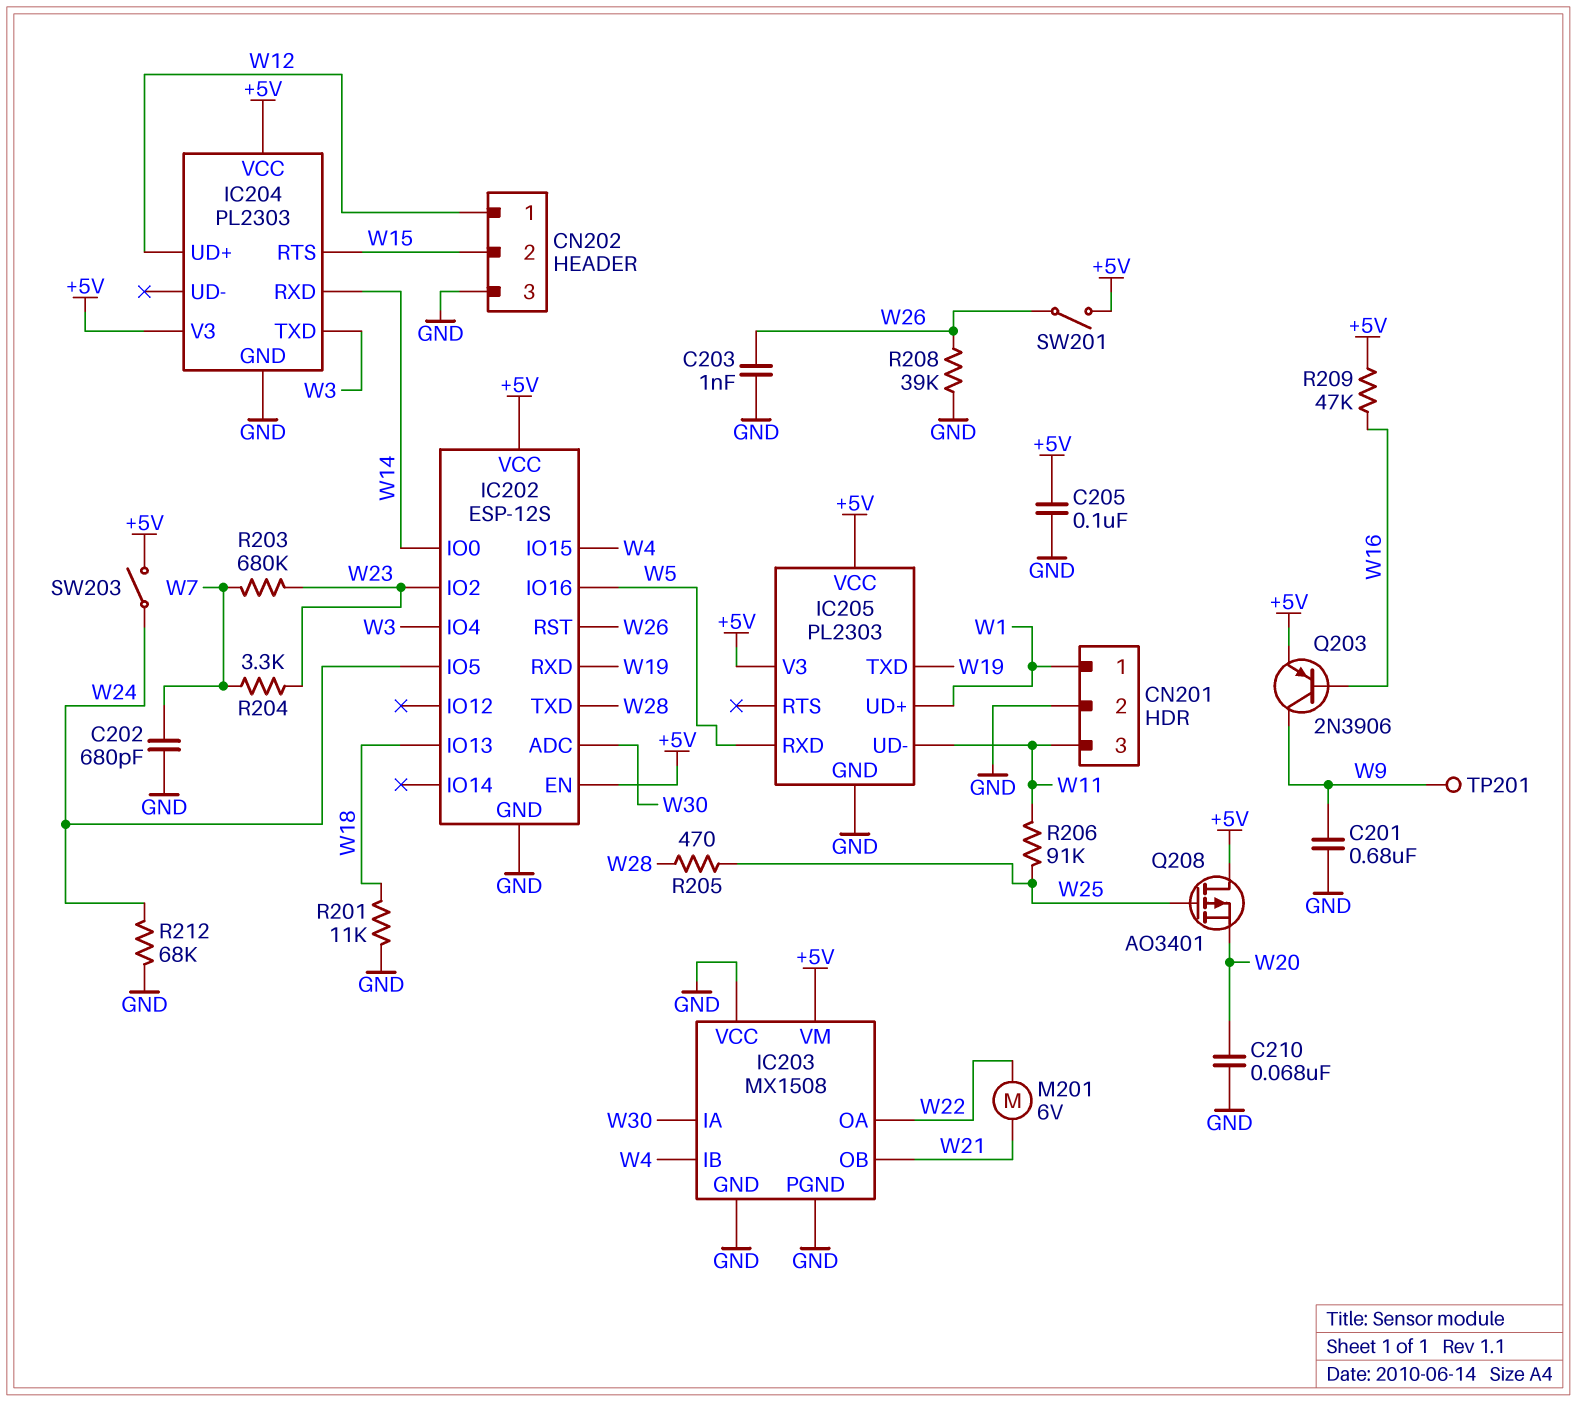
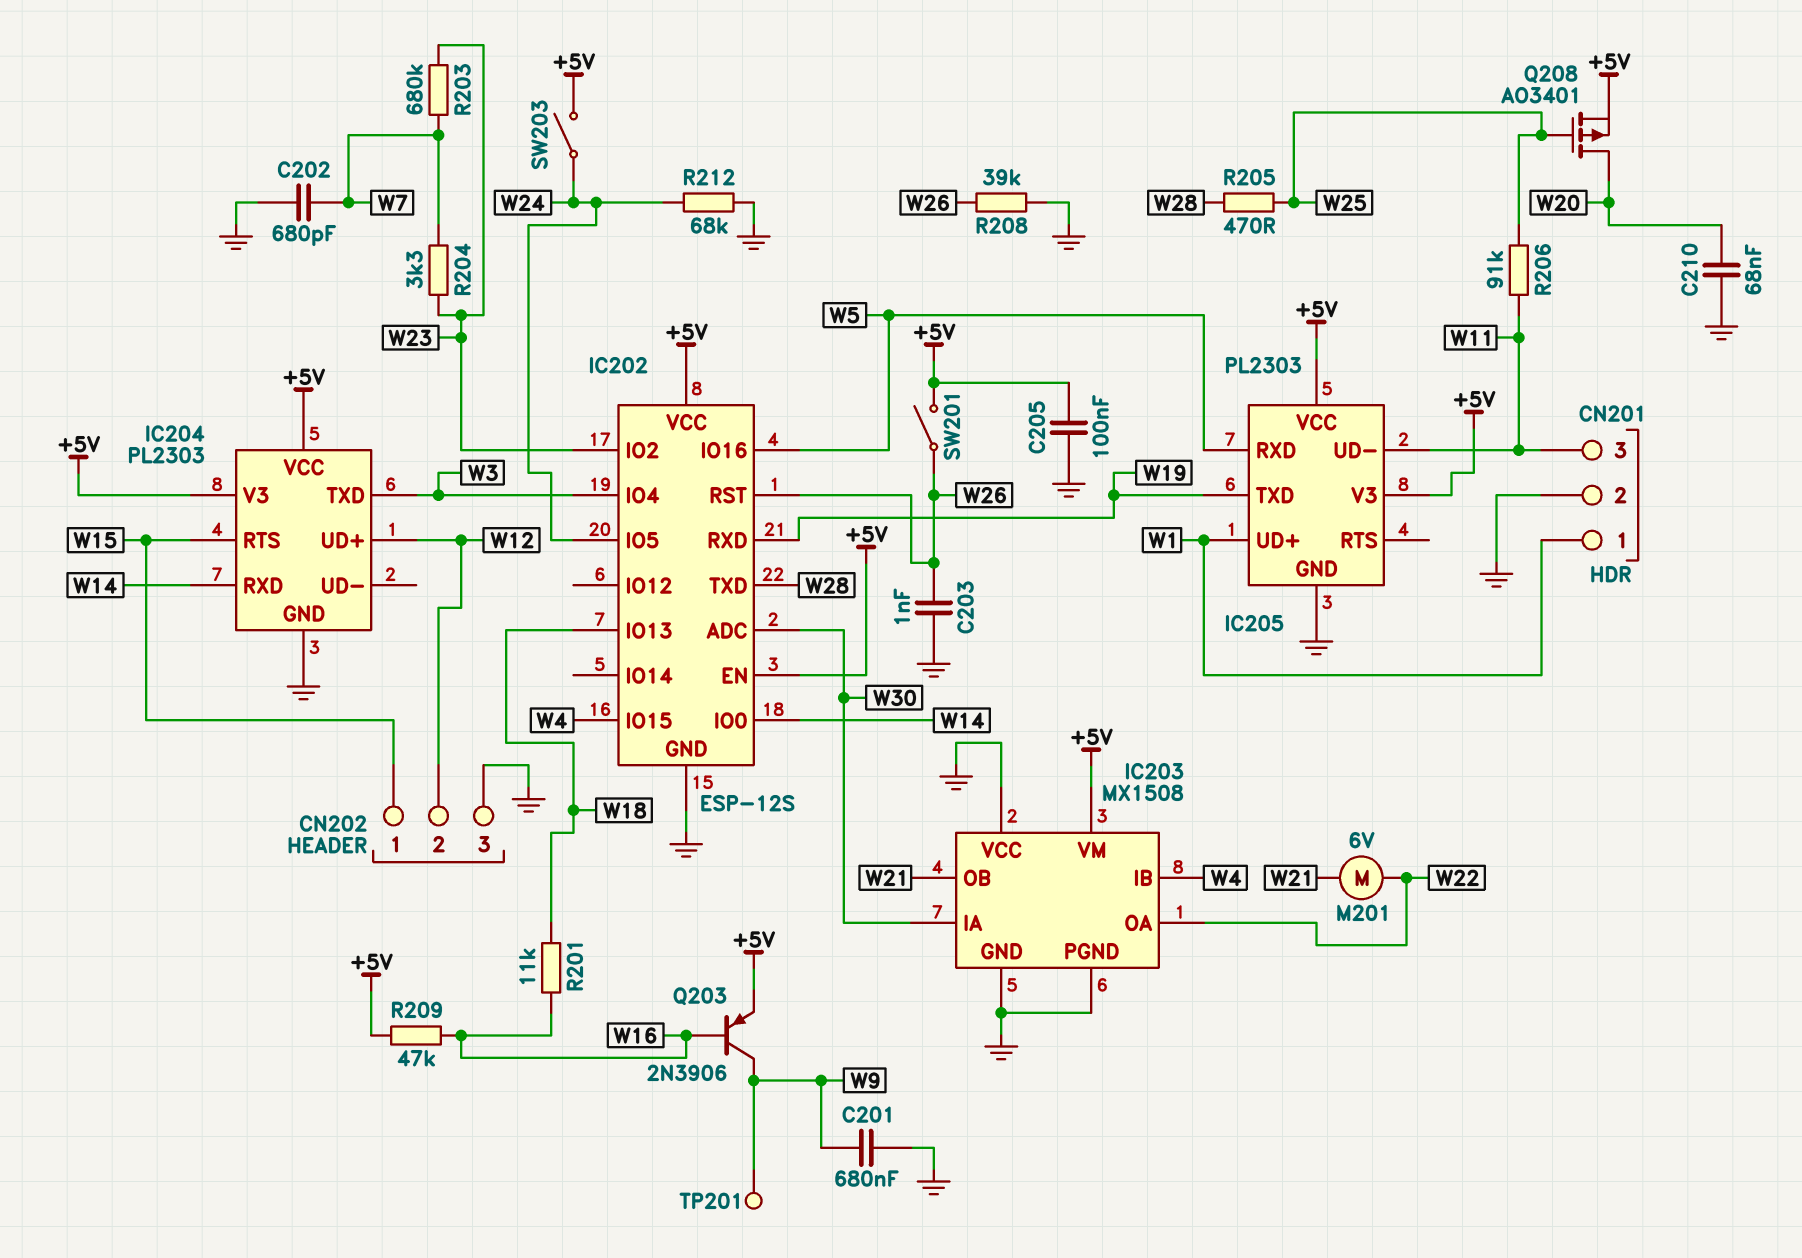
CN202 pin 1: W12 -> W15
CN202 pin 2: W15 -> W12
Q208: PMOS AO3401 (G W25, D +5V, S W20) -> PMOS AO3401 (G W25, D W20, S +5V)
R201: 11k (GND, W18) -> 11k (W16, W18)

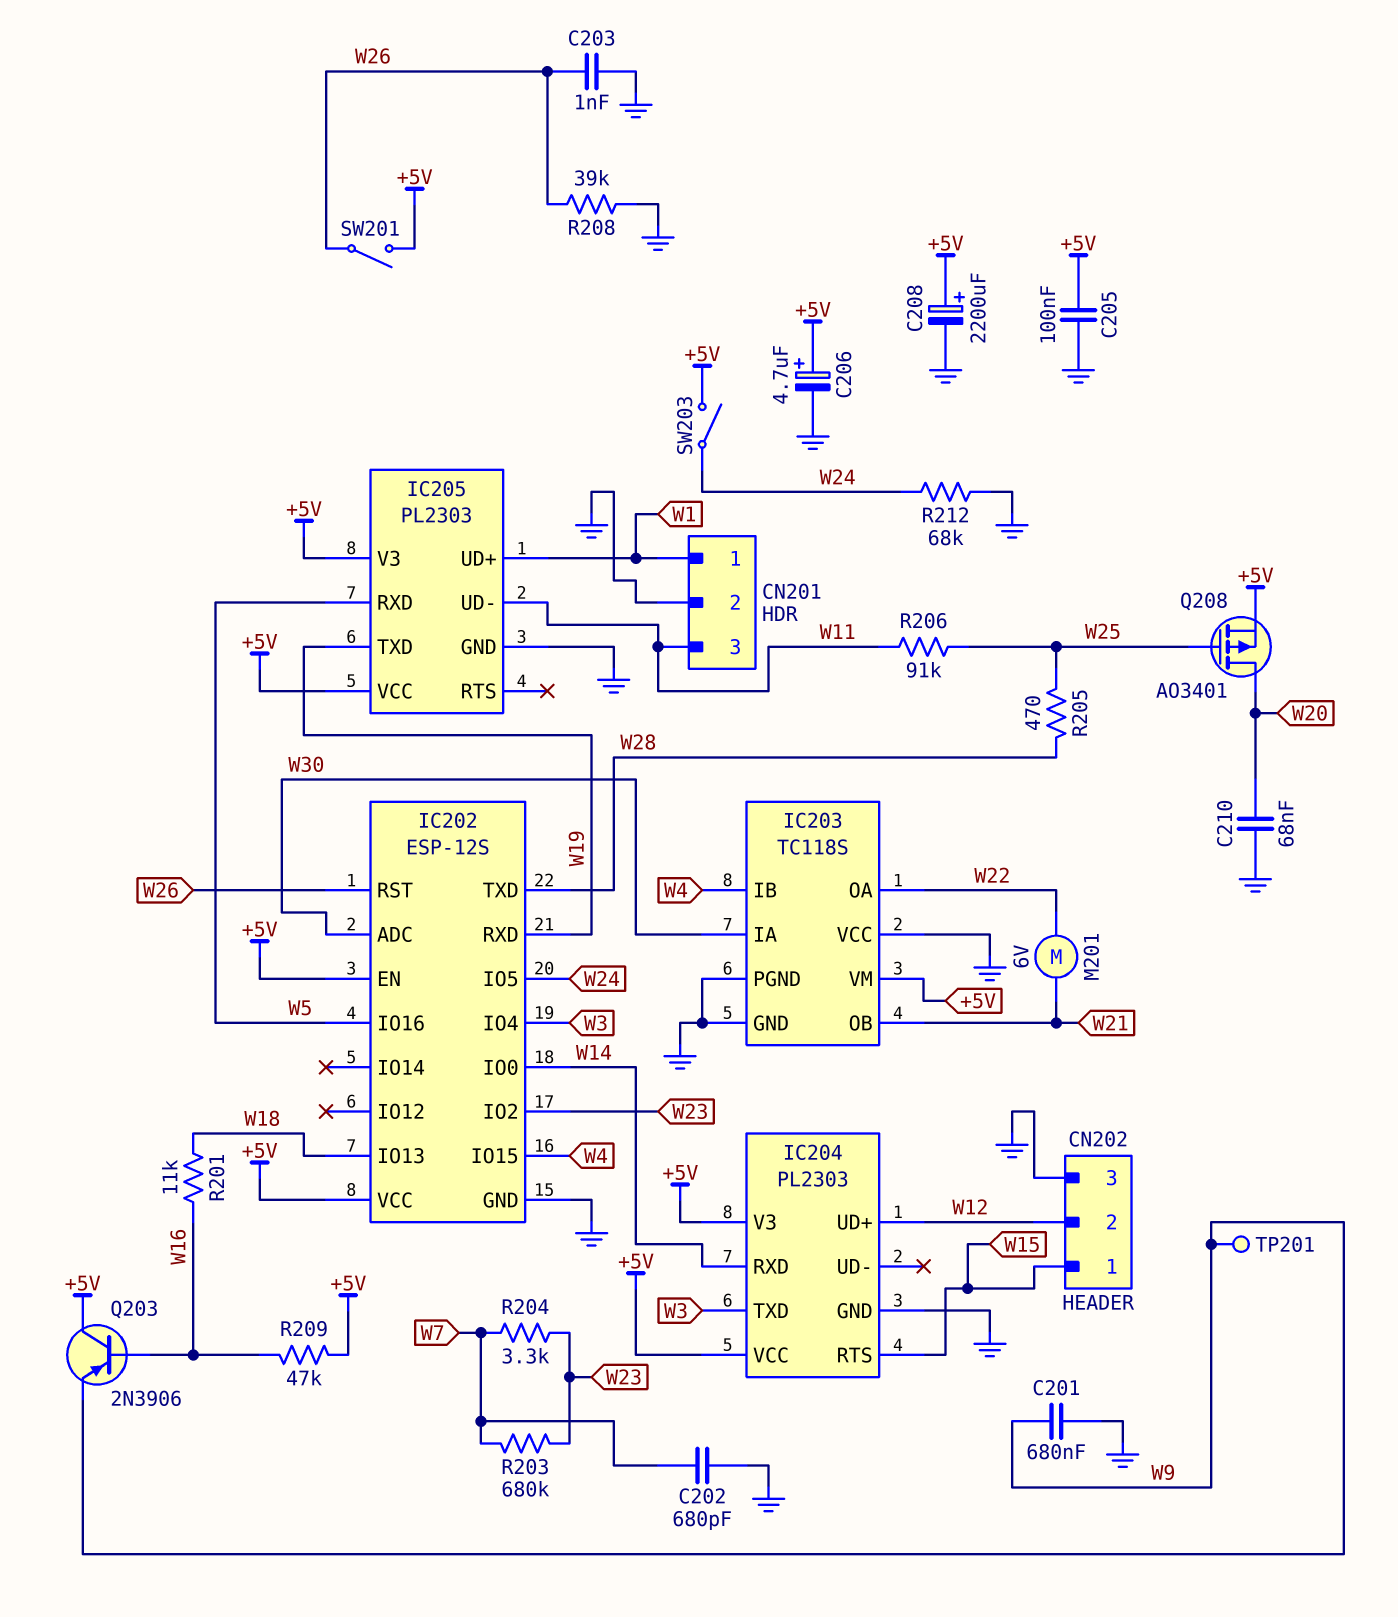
C206: none -> 4.7uF (plus +5V, minus GND)
C208: none -> 2200uF (plus +5V, minus GND)
IC203: MX1508 -> TC118S
Q203: PNP 2N3906 (B W16, C W9, E +5V) -> PNP 2N3906 (B W16, C +5V, E W9)

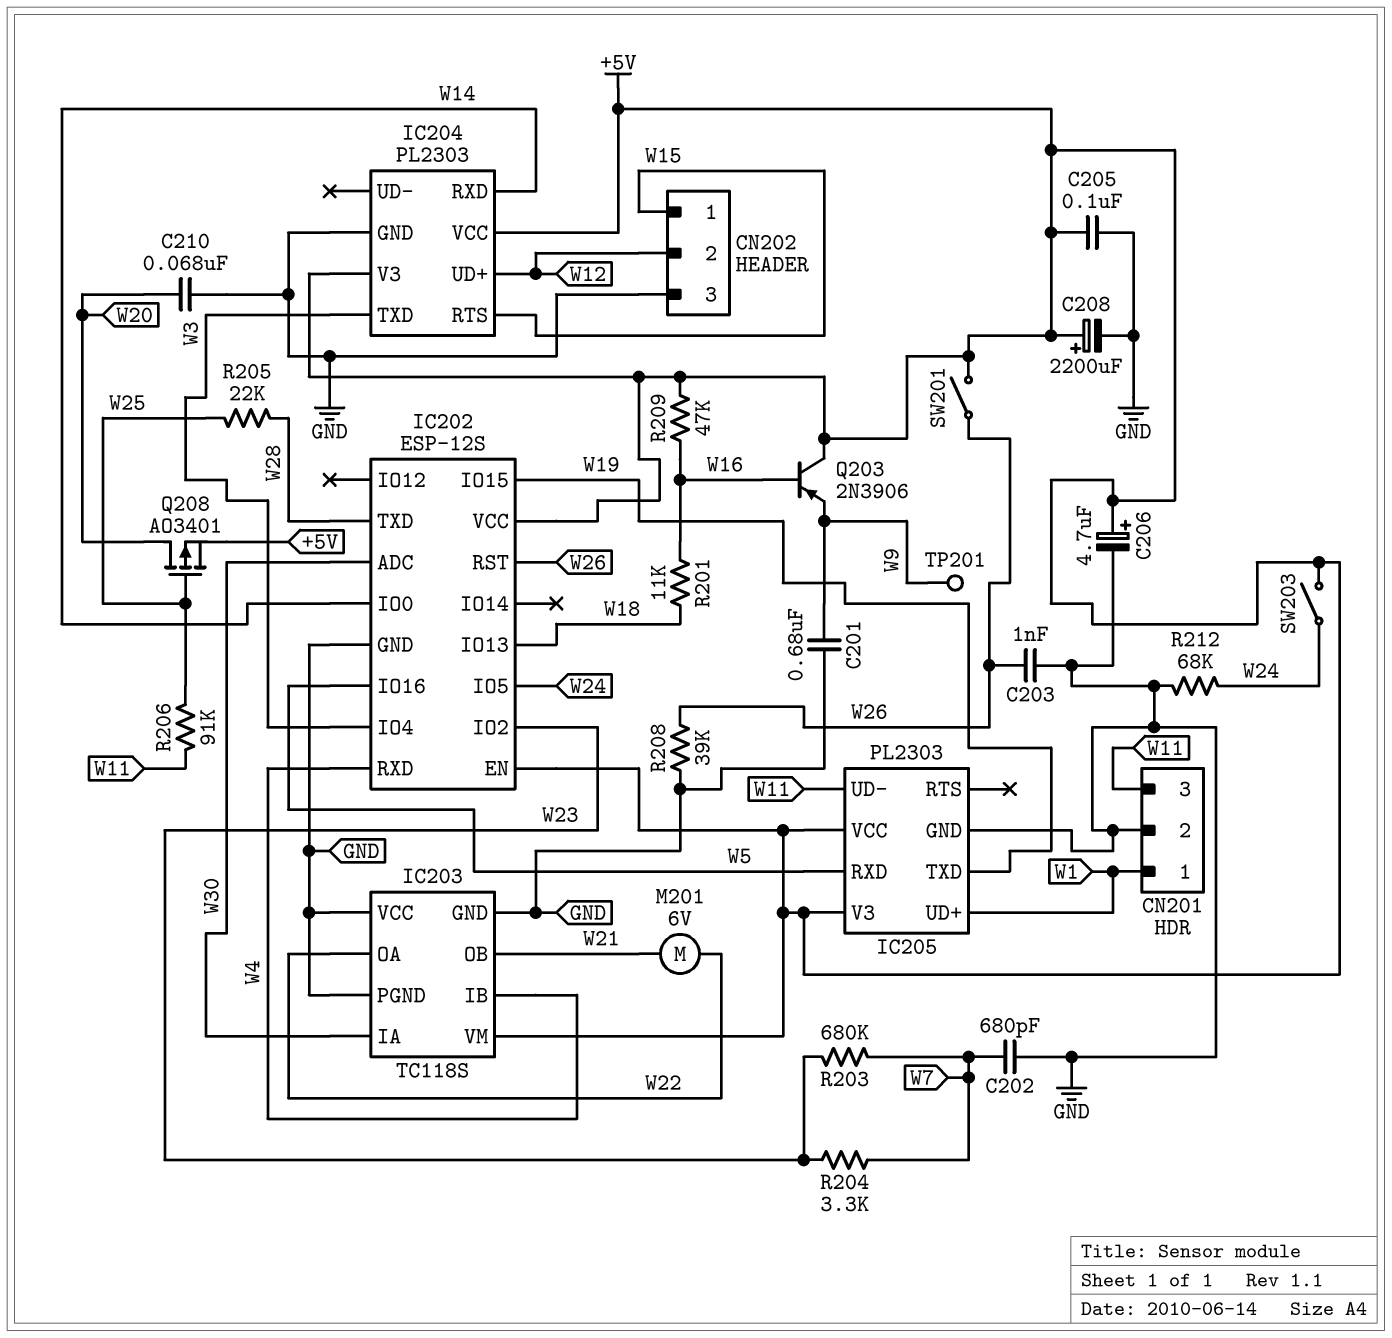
IC202 pin IO15: W4 -> W19
IC202 pin RXD: W19 -> W4
R205: 470 (W25, W28) -> 22k (W25, W28)

